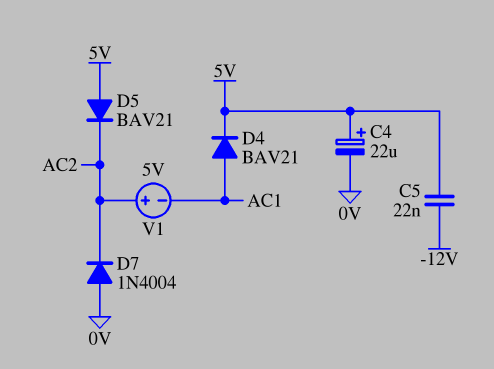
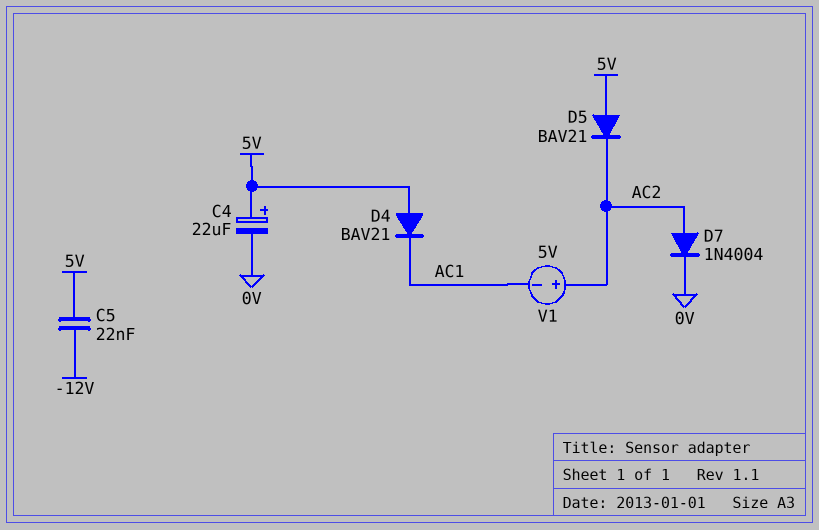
D4: diode BAV21 (A AC1, K 5V) -> diode BAV21 (A 5V, K AC1)
D7: diode 1N4004 (A 0V, K AC2) -> diode 1N4004 (A AC2, K 0V)

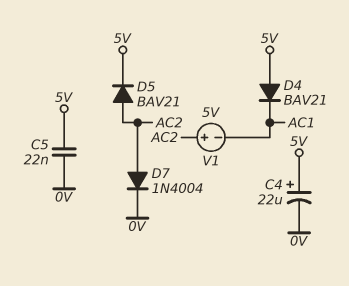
C5: 22nF (-12V, 5V) -> 22nF (0V, 5V)
D5: diode BAV21 (A 5V, K AC2) -> diode BAV21 (A AC2, K 5V)

